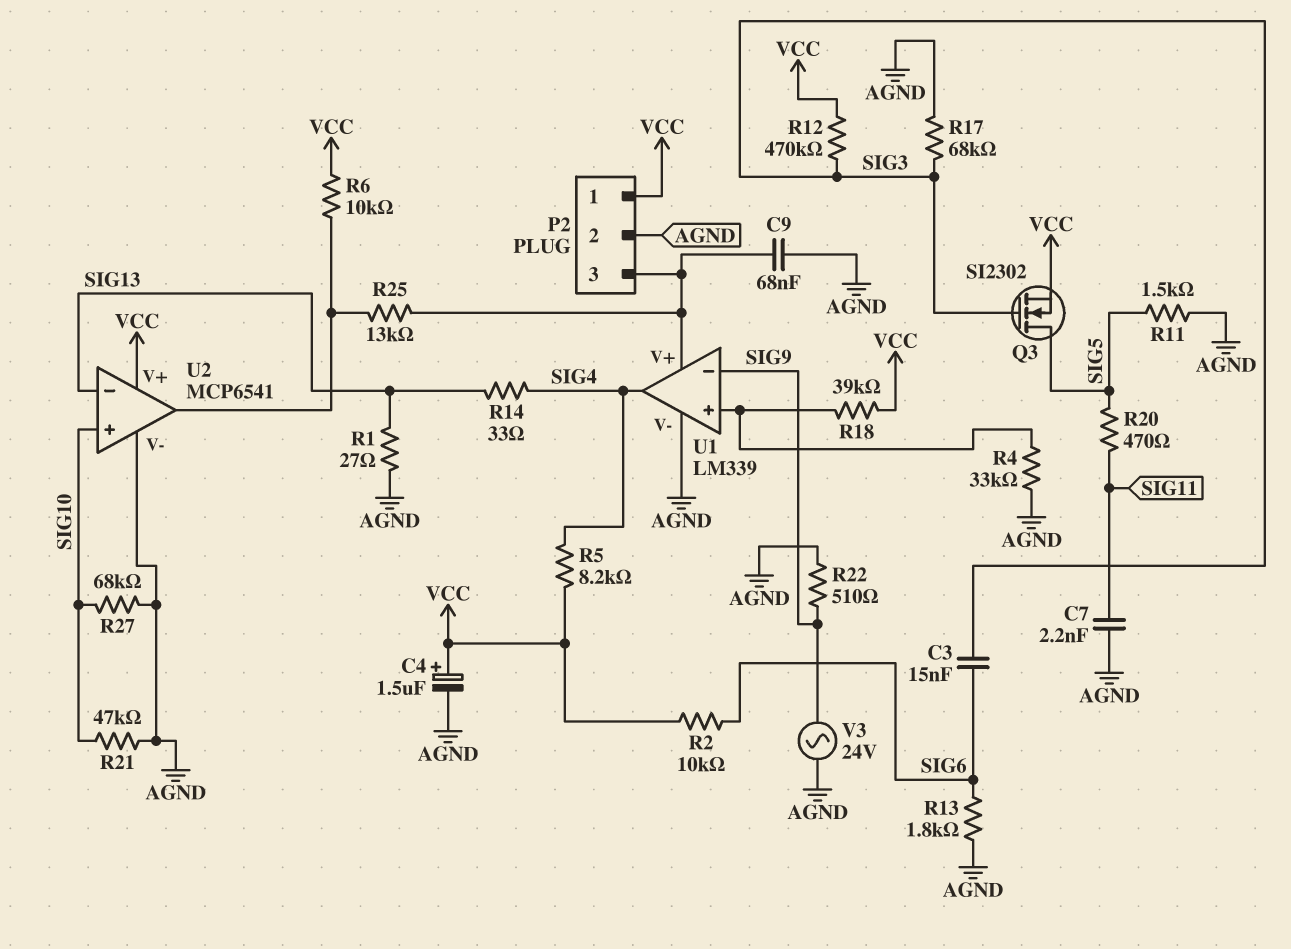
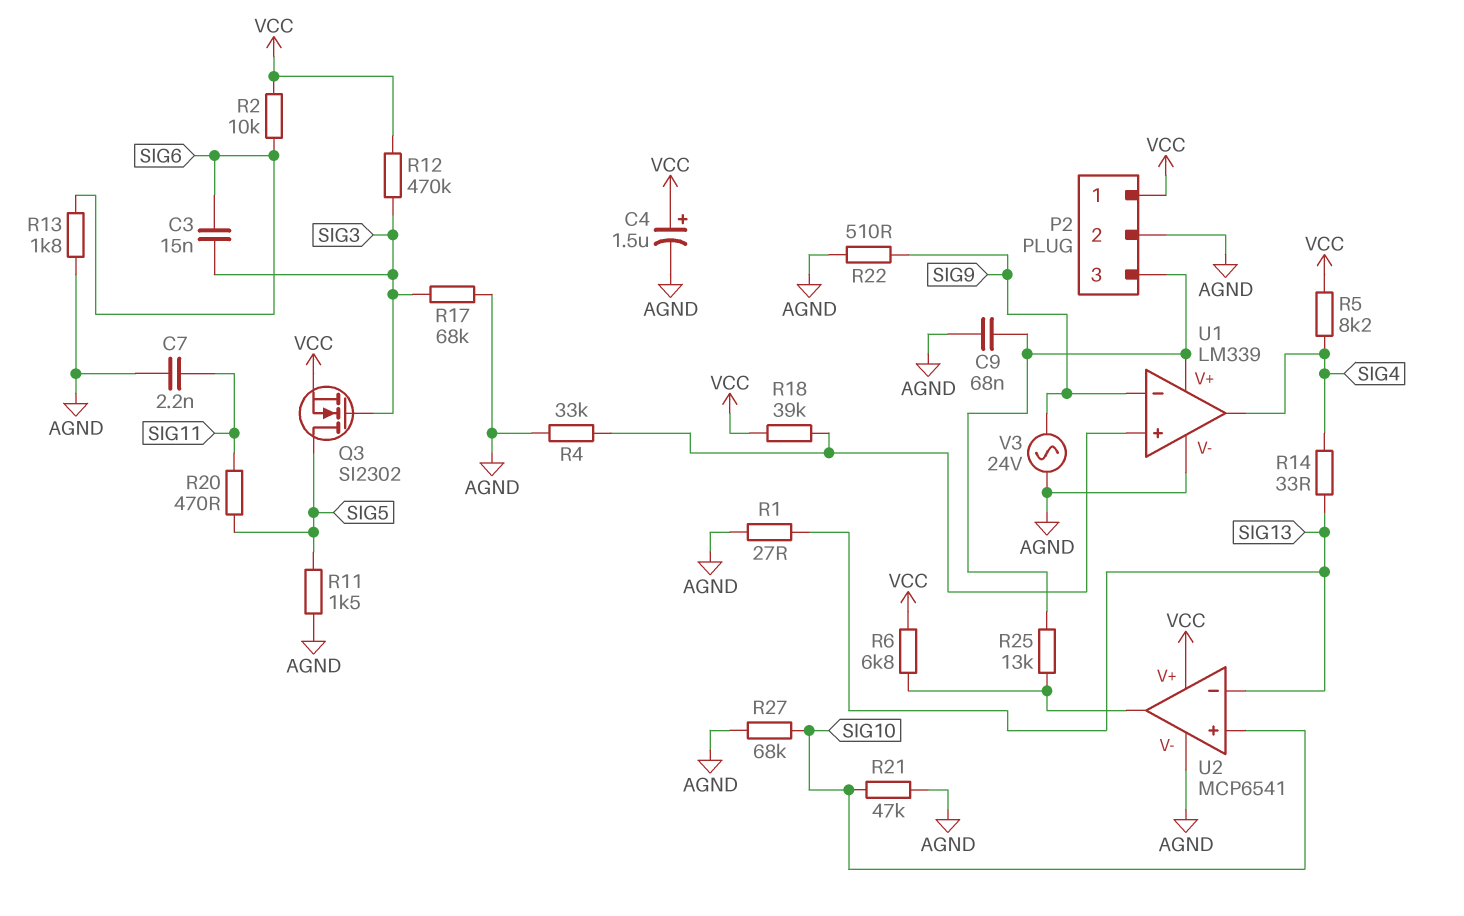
R6: 10k (U2/out, VCC) -> 6.8k (U2/out, VCC)

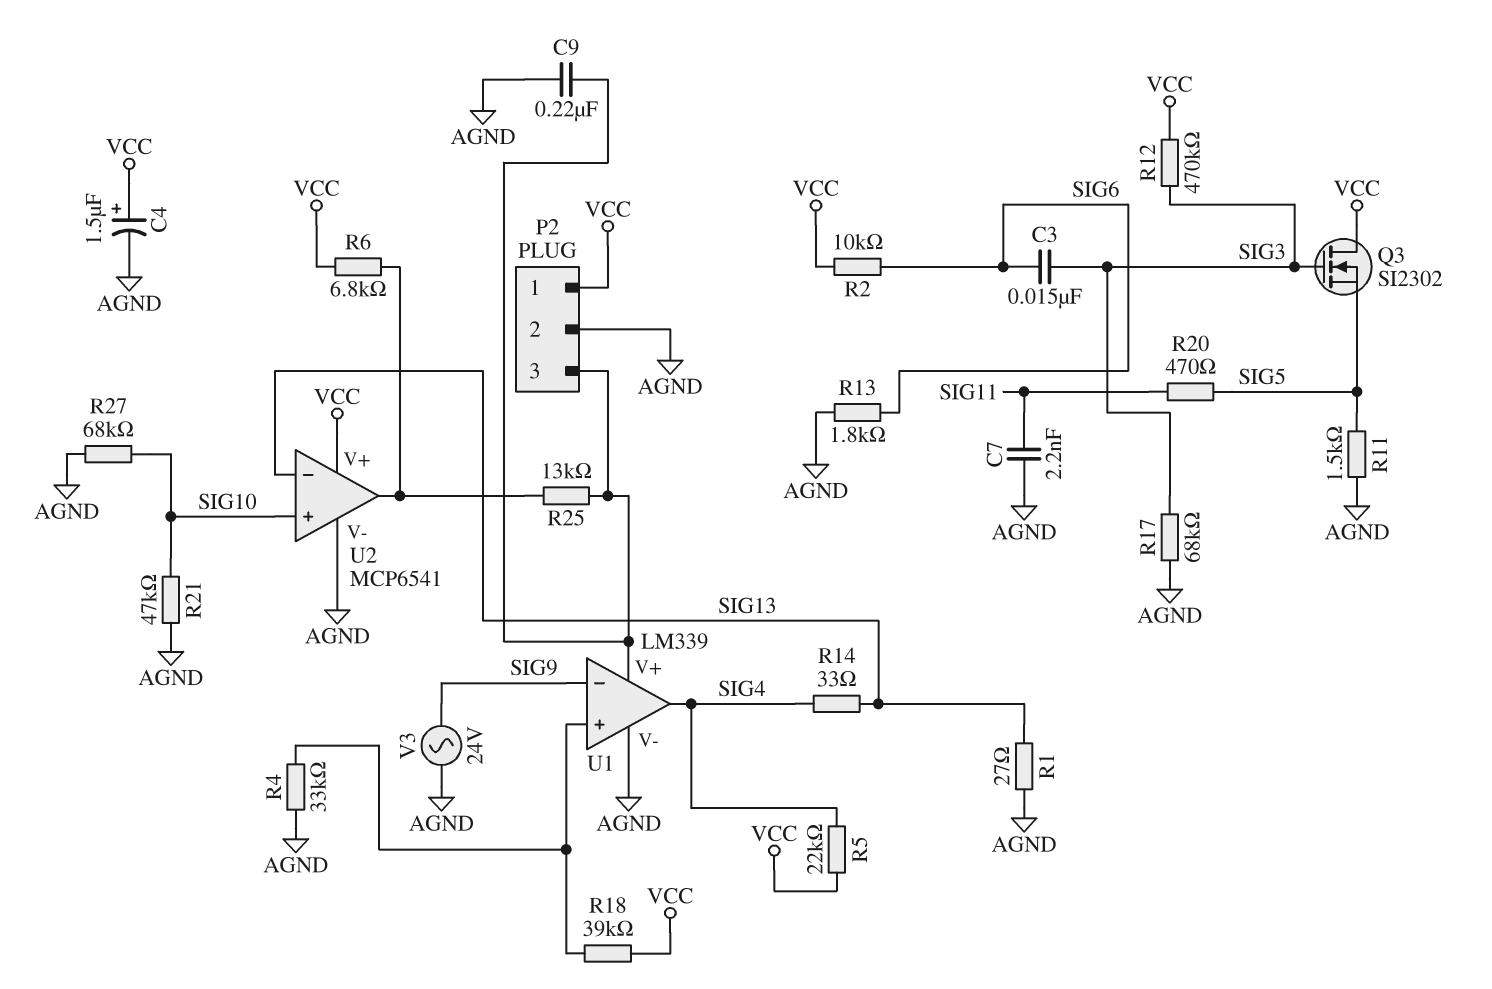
C9: 68nF (AGND, P2/3) -> 220nF (AGND, P2/3)
Q3: NMOS SI2302 (G SIG3, D SIG5, S VCC) -> NMOS SI2302 (G SIG3, D VCC, S SIG5)
R5: 8.2k (SIG4, VCC) -> 22k (SIG4, VCC)
R22: 510 (AGND, SIG9) -> none

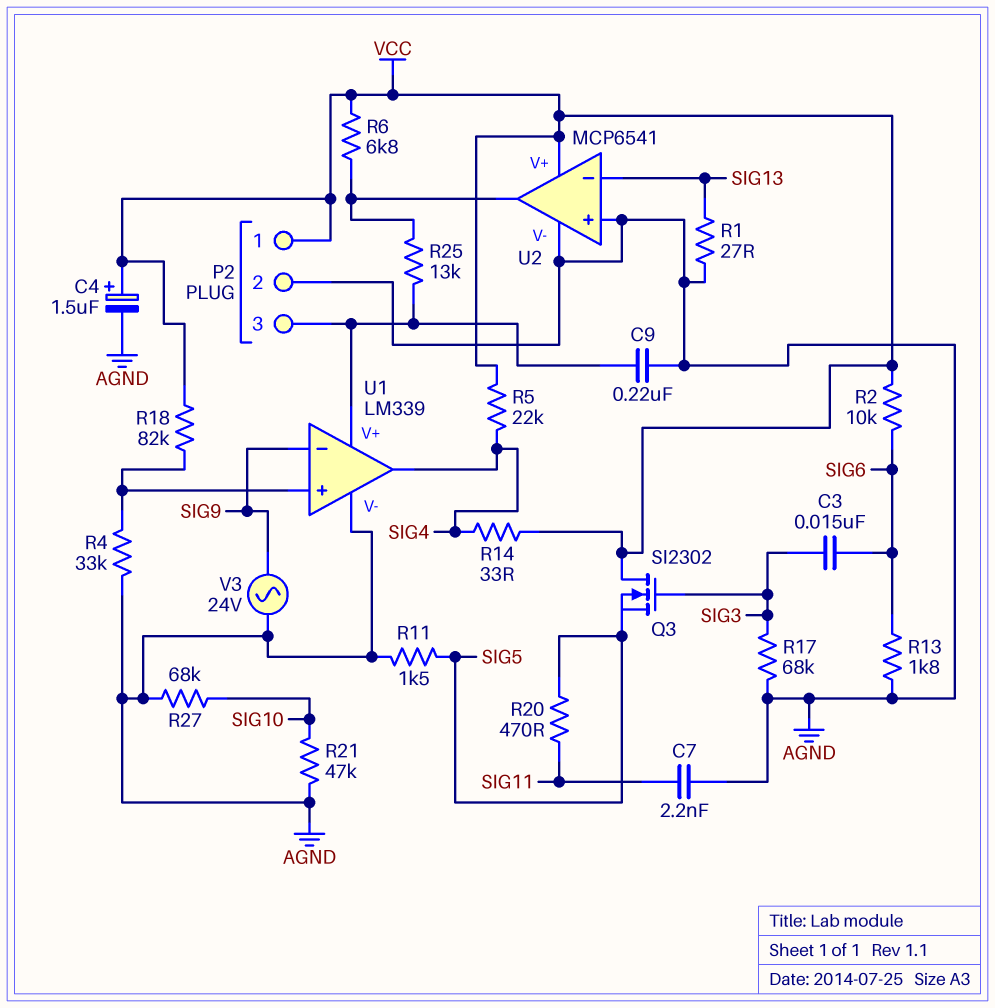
R12: 470k (SIG3, VCC) -> none
R14: 33 (SIG4, SIG13) -> 33 (SIG4, VCC)
R18: 39k (U1/in+, VCC) -> 82k (U1/in+, VCC)
U2 pin in+: SIG10 -> AGND

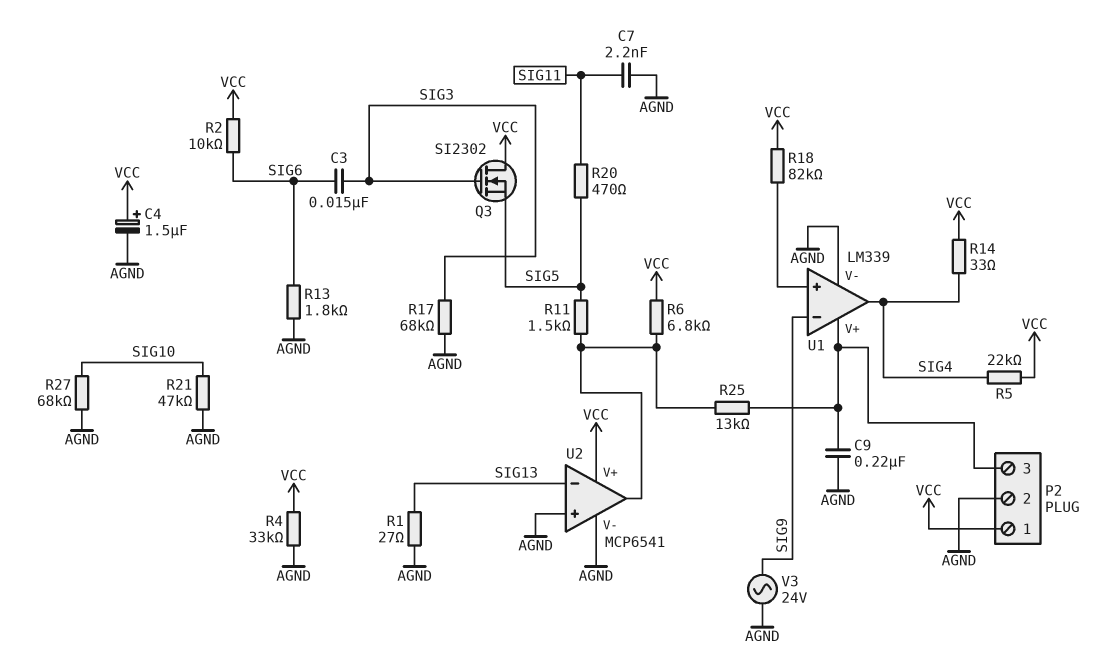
R4: 33k (AGND, U1/in+) -> 33k (AGND, VCC)
R11: 1.5k (AGND, SIG5) -> 1.5k (SIG5, U2/out)

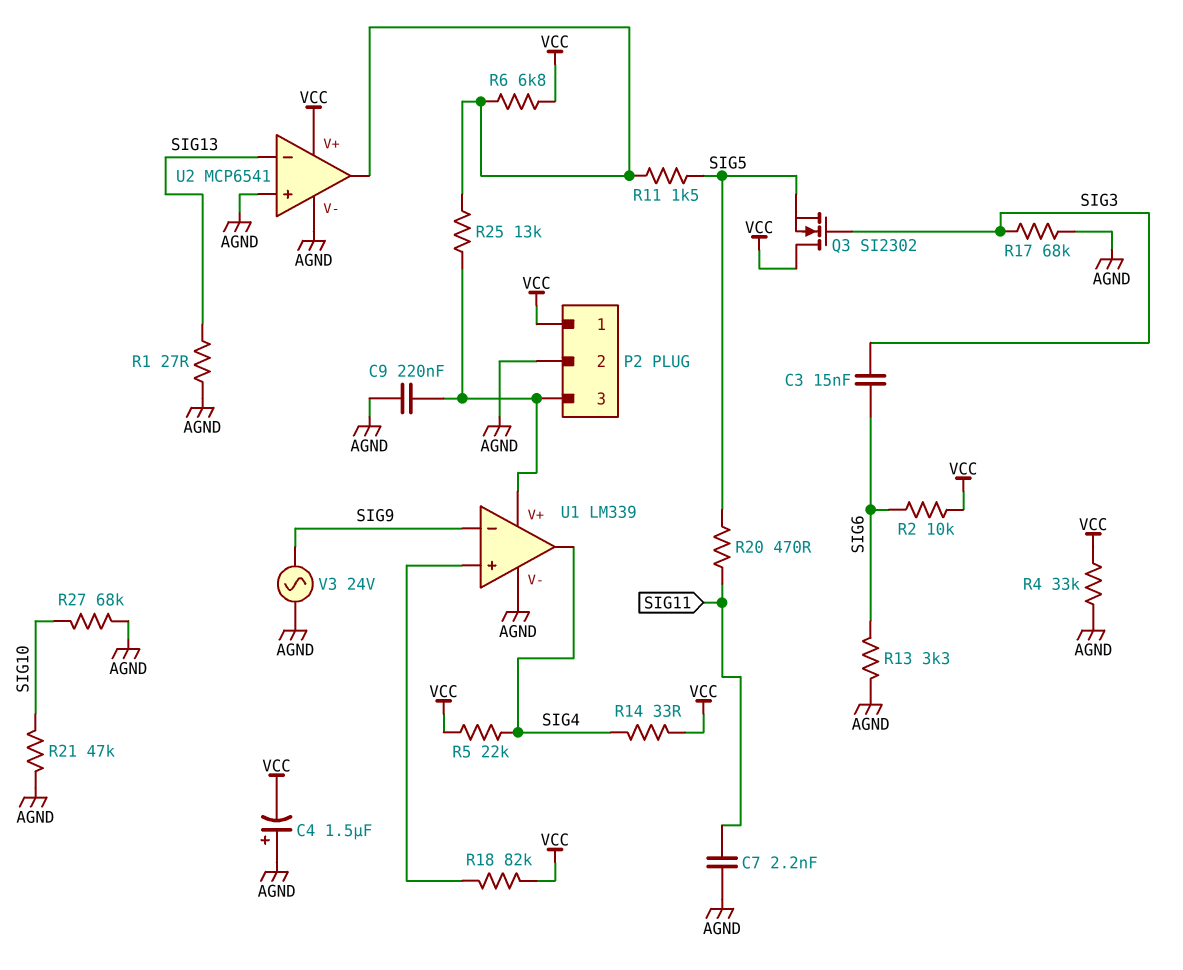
C4: 1.5uF (plus VCC, minus AGND) -> 1.5uF (plus AGND, minus VCC)
R13: 1.8k (AGND, SIG6) -> 3.3k (AGND, SIG6)

